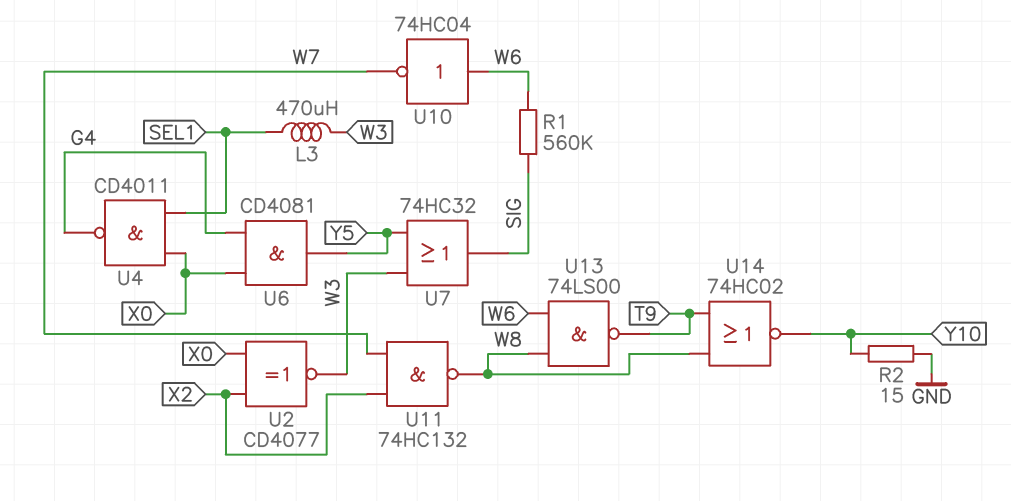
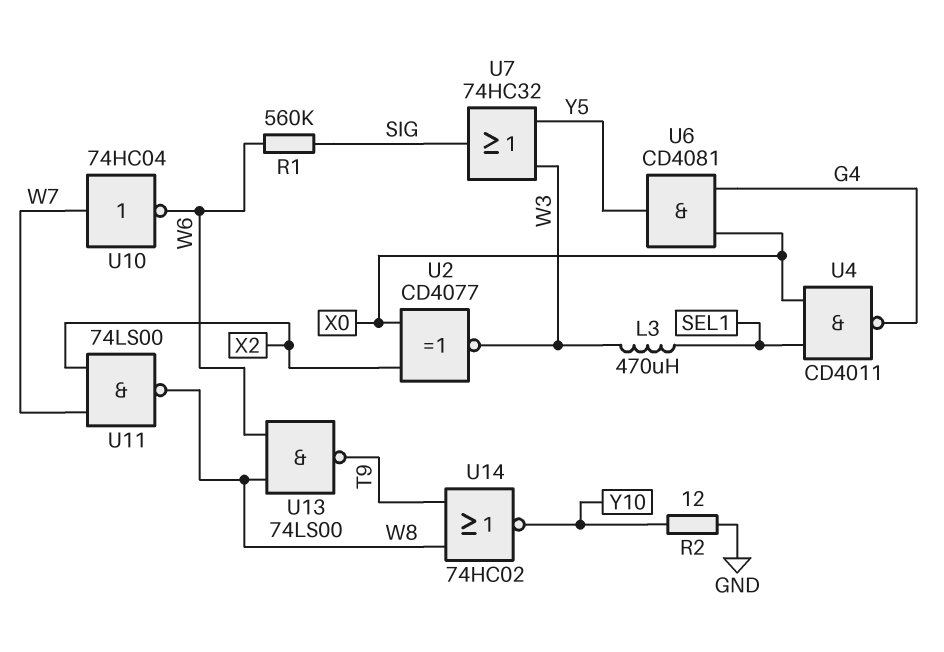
R2: 15 (GND, Y10) -> 12 (GND, Y10)
U10: NOT 74HC04 (in W6, out W7) -> NOT 74HC04 (in W7, out W6)
U11: NAND 74HC132 (in W7, in X2, out W8) -> NAND 74LS00 (in W7, in X2, out W8)

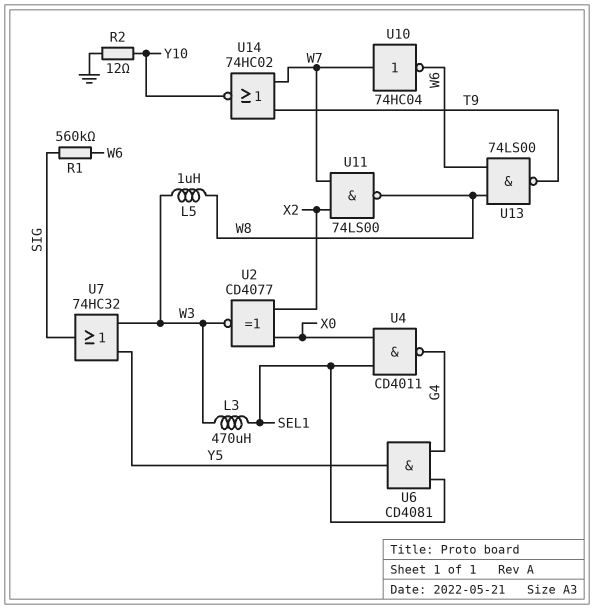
L5: none -> 1uH (W3, W8)
U6: AND CD4081 (in G4, in X0, out Y5) -> AND CD4081 (in G4, in SEL1, out Y5)
U14: NOR 74HC02 (in T9, in W8, out Y10) -> NOR 74HC02 (in T9, in W7, out Y10)

